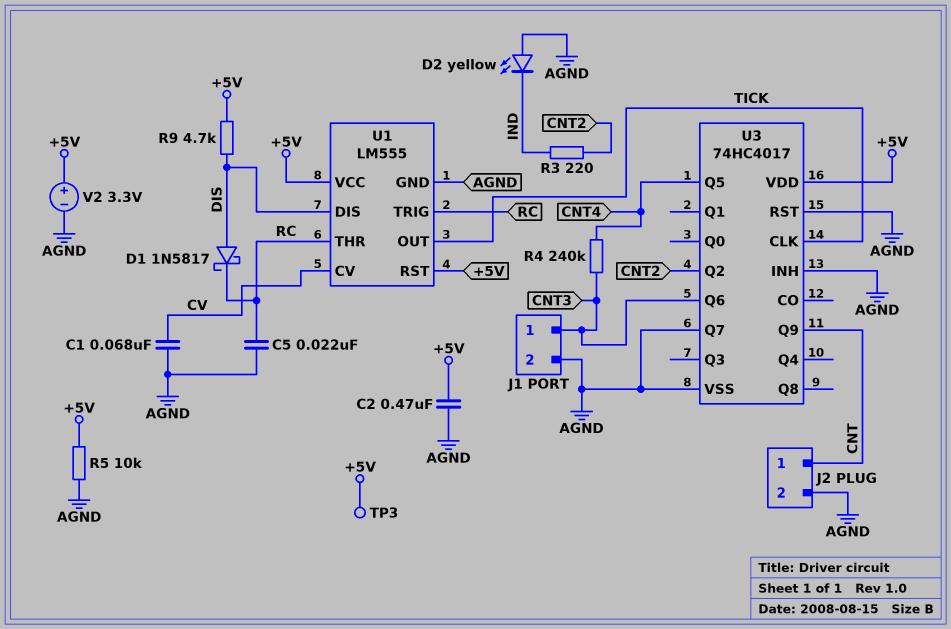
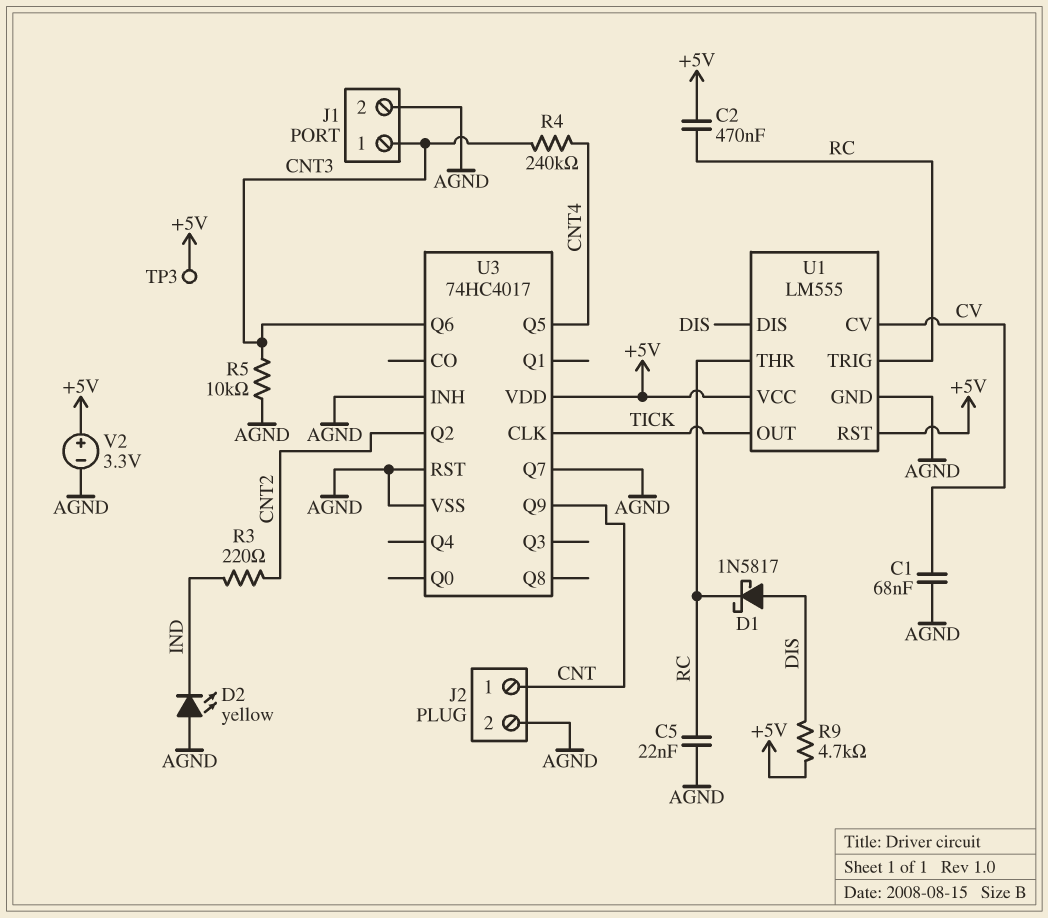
C2: 470nF (+5V, AGND) -> 470nF (+5V, RC)
R5: 10k (+5V, AGND) -> 10k (AGND, CNT3)

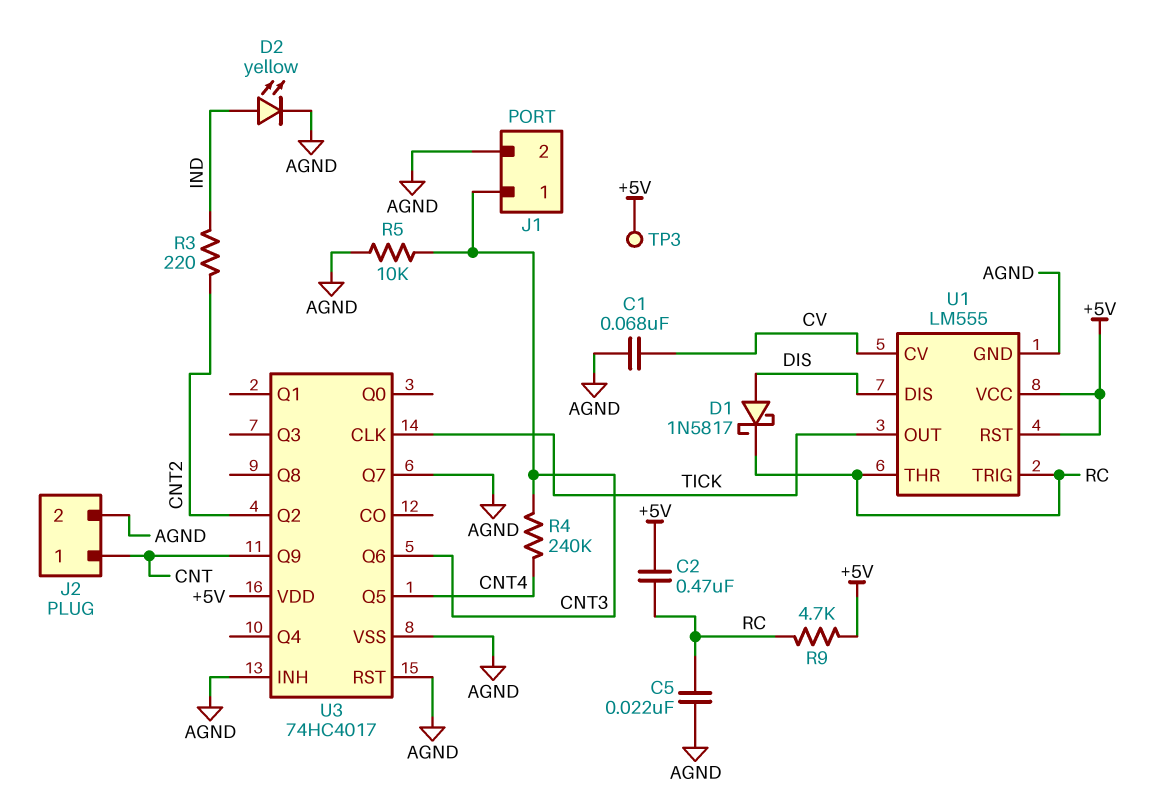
D2: LED yellow (A AGND, K IND) -> LED yellow (A IND, K AGND)
R9: 4.7k (+5V, DIS) -> 4.7k (+5V, RC)
V2: 3.3V (plus +5V, minus AGND) -> none

